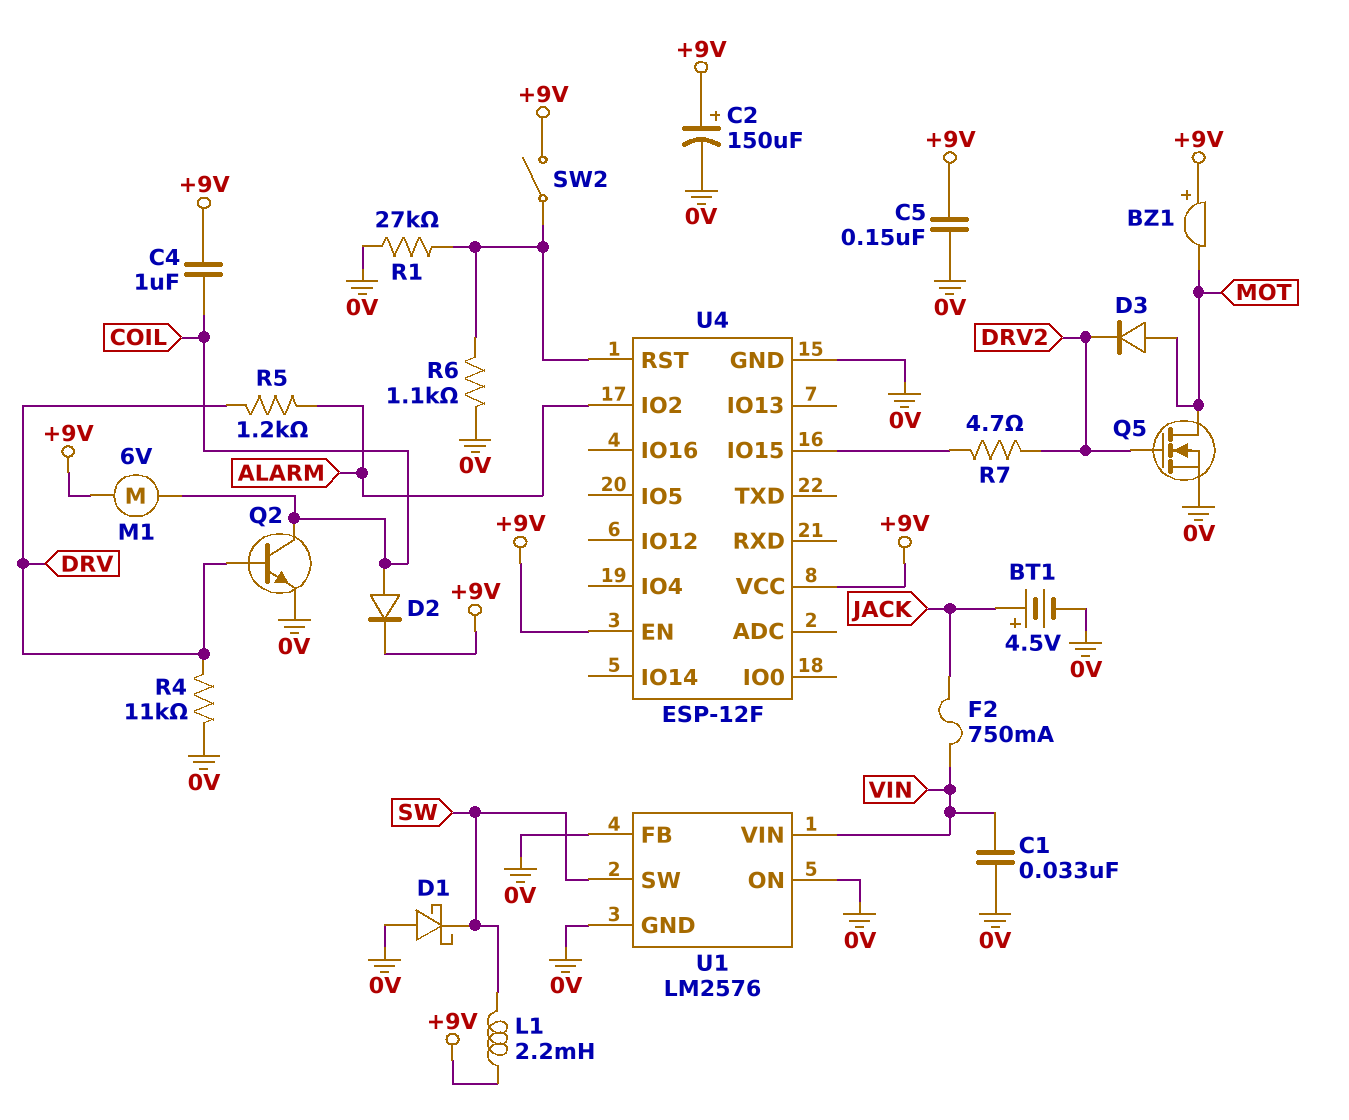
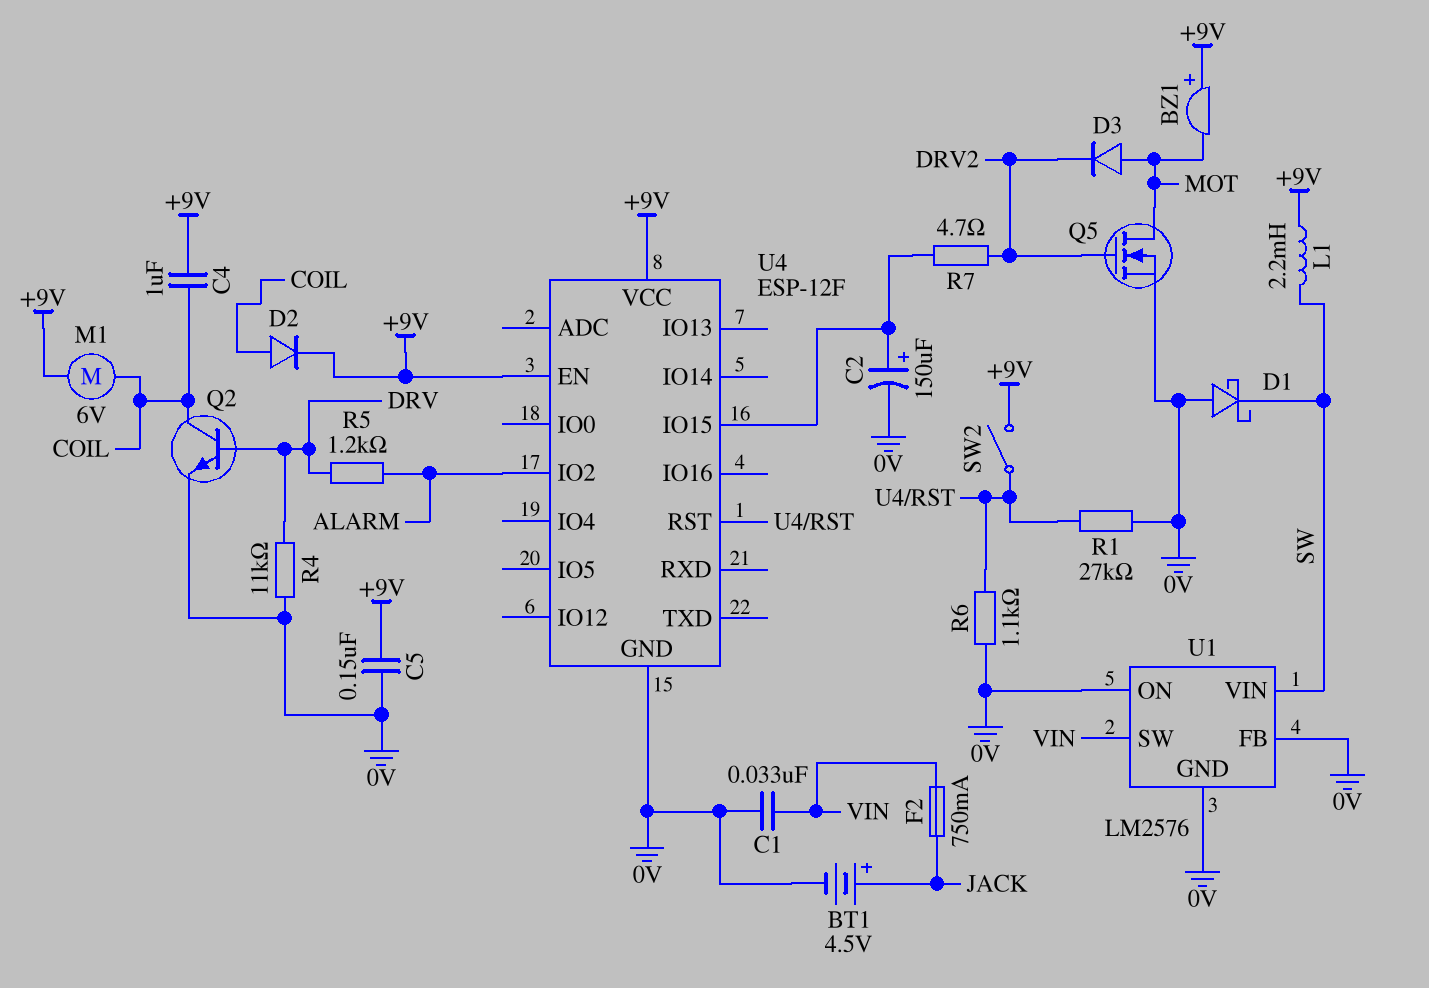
C2: 150uF (plus +9V, minus 0V) -> 150uF (plus U4/IO15, minus 0V)
U1 pin SW: SW -> VIN
U1 pin VIN: VIN -> SW

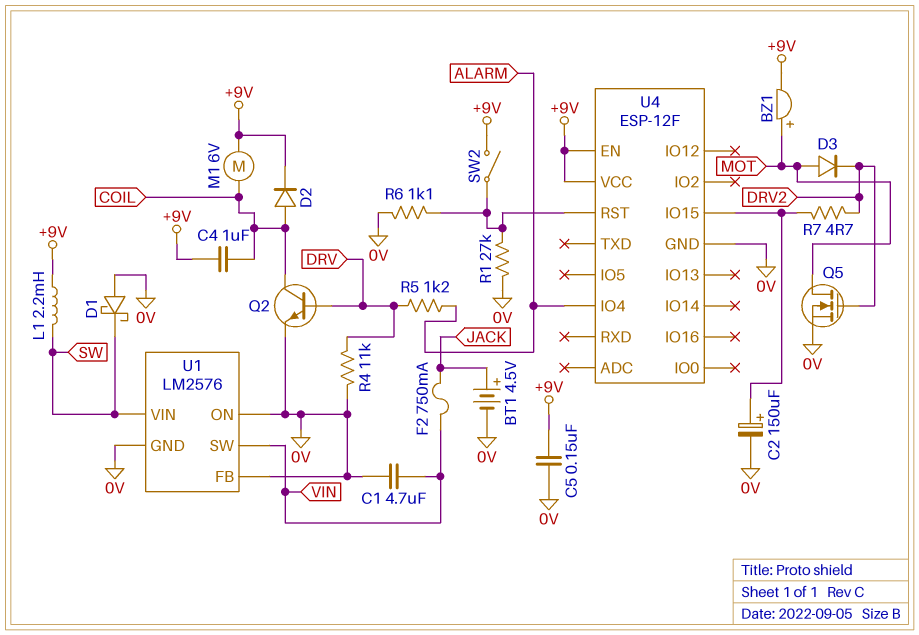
BZ1: buzzer (plus +9V, minus MOT) -> buzzer (plus MOT, minus +9V)
C1: 33nF (0V, VIN) -> 4.7uF (0V, VIN)
U4 pin IO2: ALARM -> none
U4 pin IO4: none -> ALARM

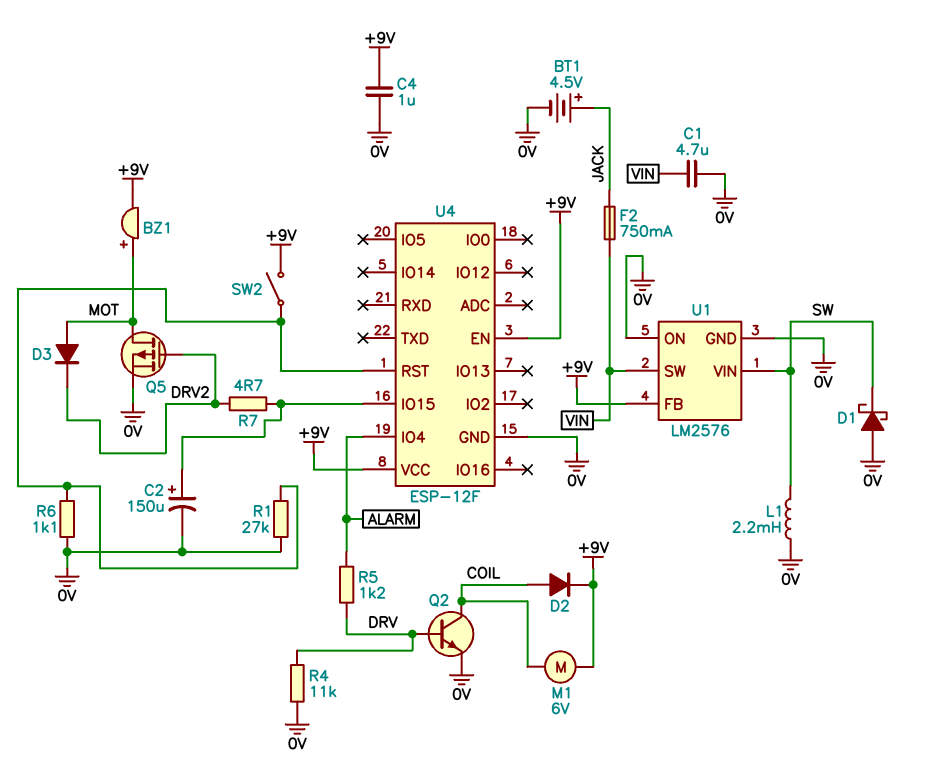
C4: 1uF (+9V, COIL) -> 1uF (+9V, 0V)
C5: 150nF (+9V, 0V) -> none
L1: 2.2mH (+9V, SW) -> 2.2mH (0V, SW)
Q5: NMOS (G DRV2, D MOT, S 0V) -> PMOS (G DRV2, D MOT, S 0V)
U1 pin FB: 0V -> +9V

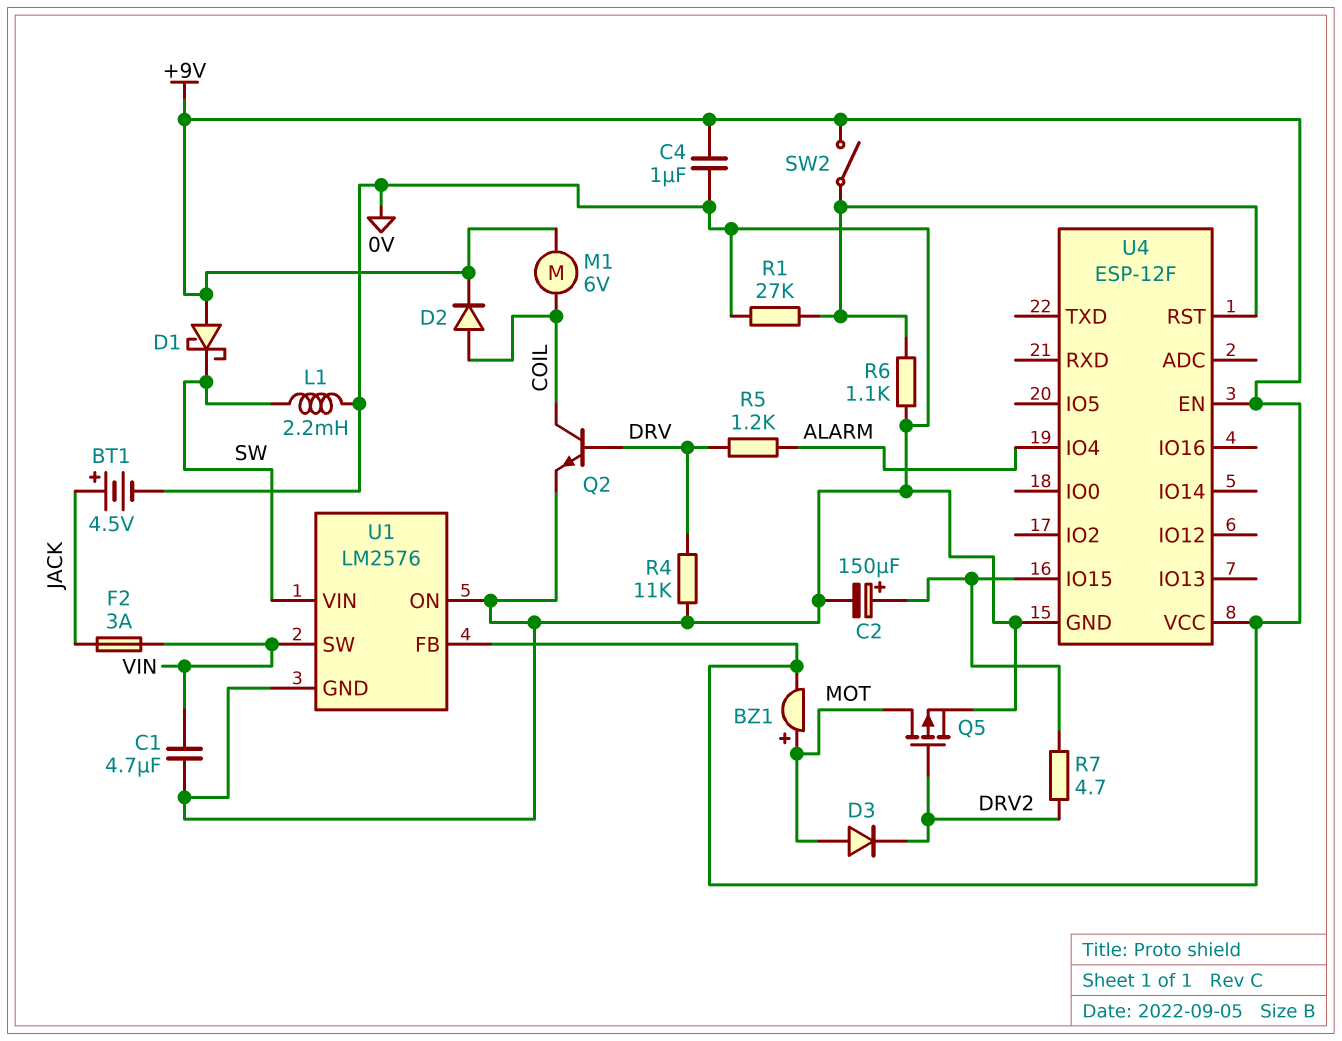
D1: schottky (A 0V, K SW) -> schottky (A +9V, K SW)
F2: 750mA (JACK, VIN) -> 3A (JACK, VIN)

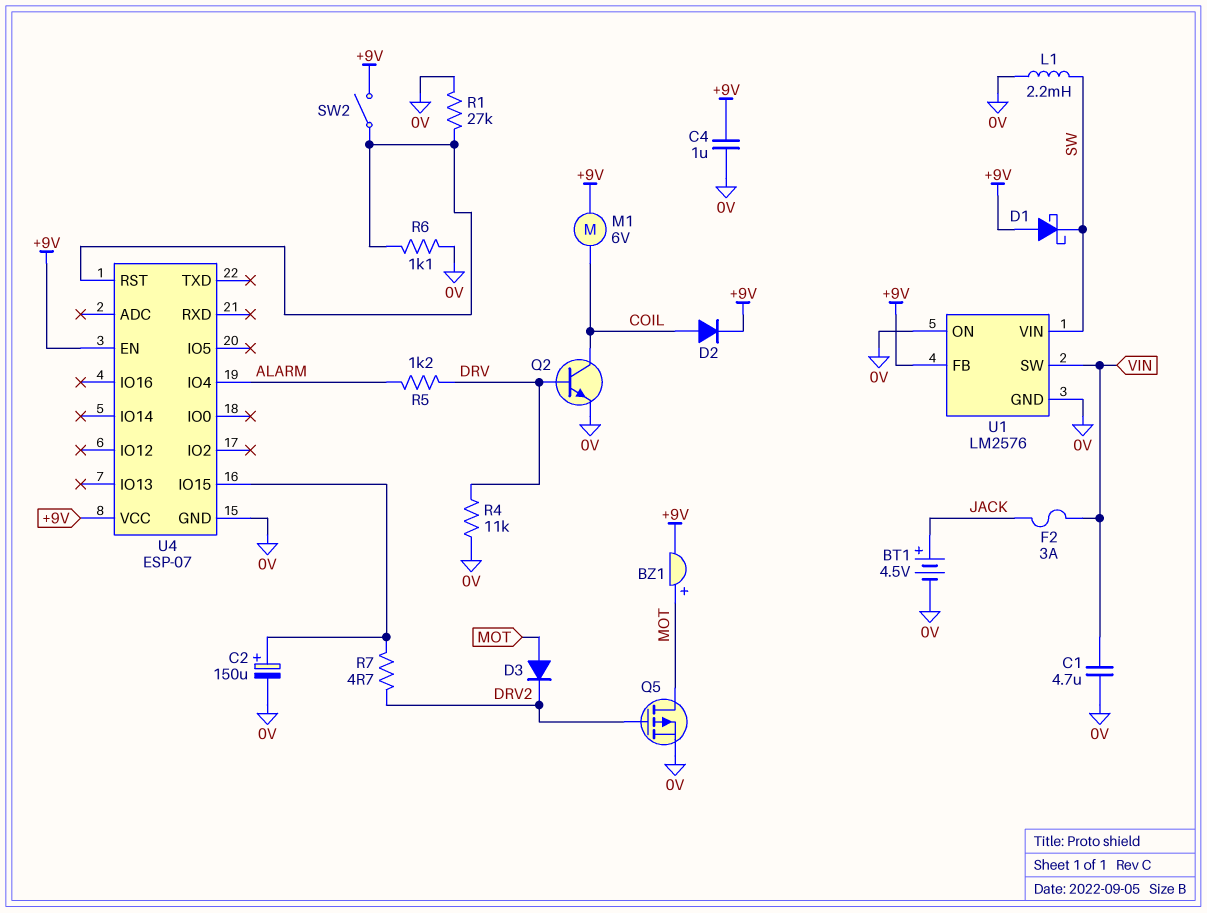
U4: ESP-12F -> ESP-07

